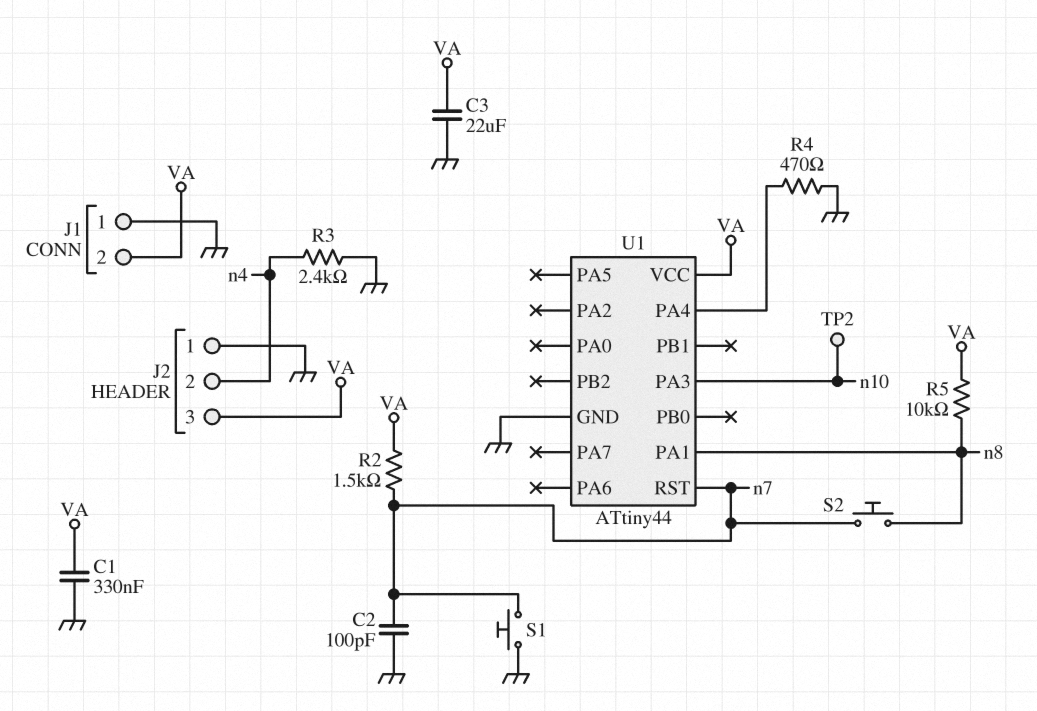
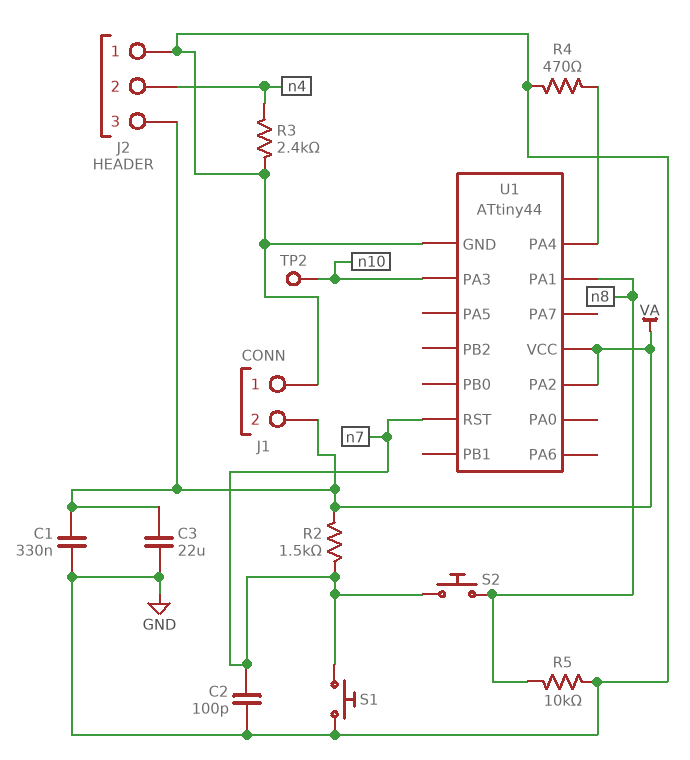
R5: 10k (VA, n8) -> 10k (GND, n8)
U1 pin PA2: none -> VA

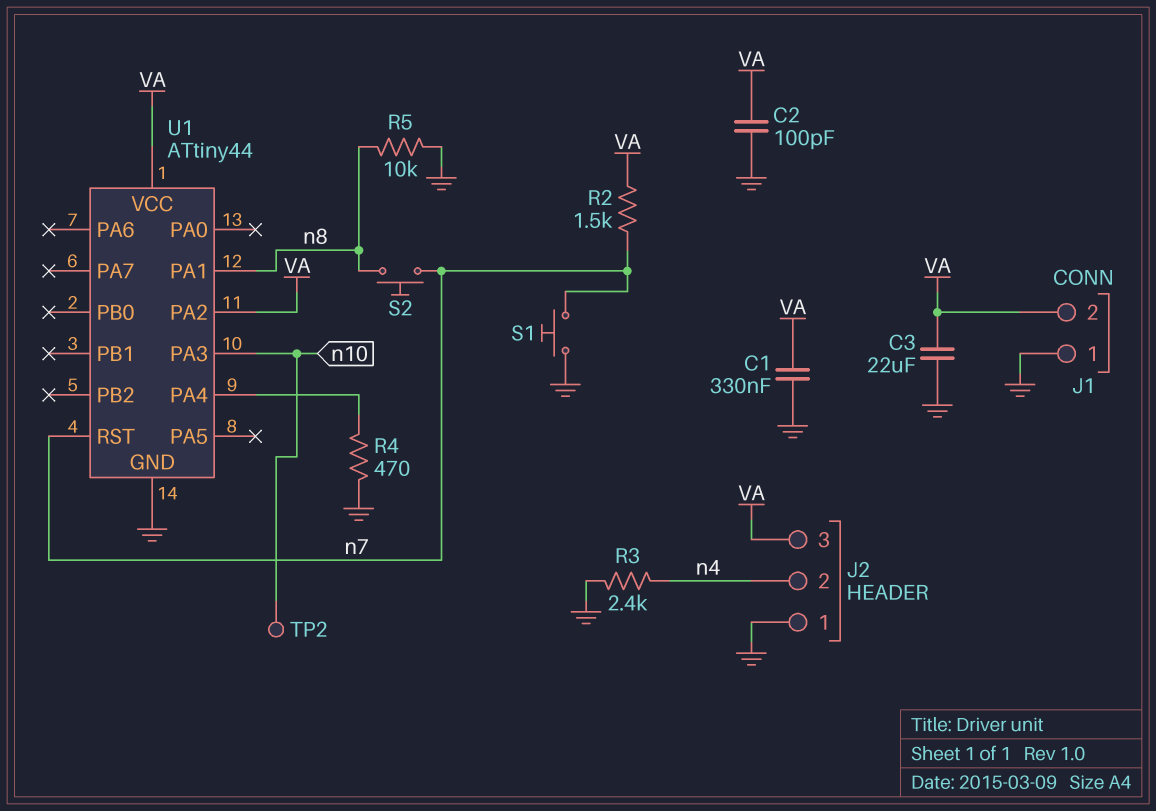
C2: 100pF (GND, n7) -> 100pF (GND, VA)

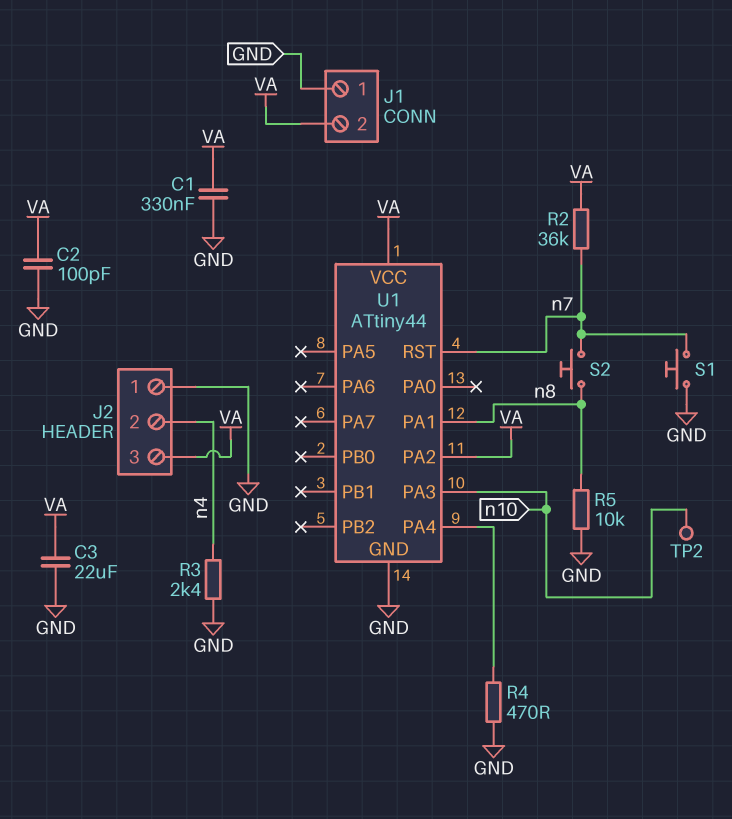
R2: 1.5k (VA, n7) -> 36k (VA, n7)

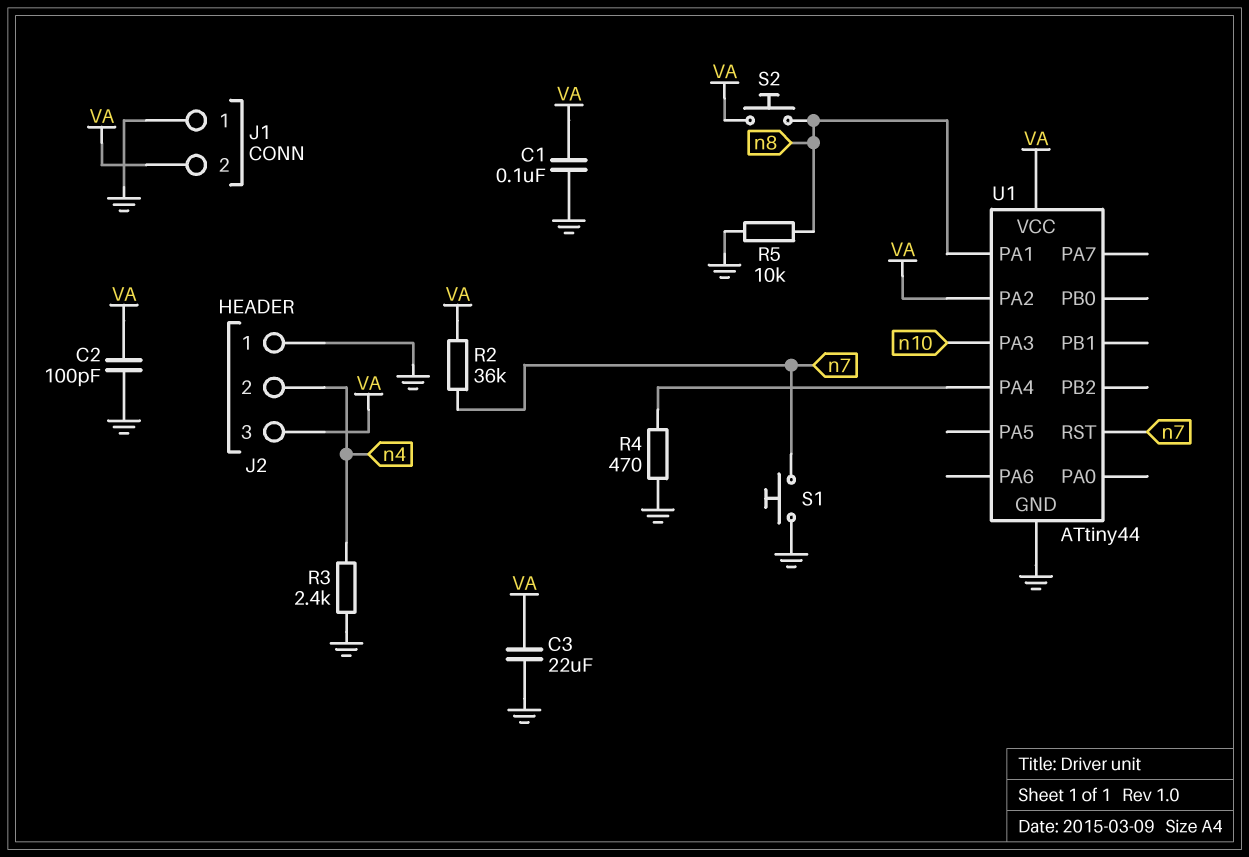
C1: 330nF (GND, VA) -> 100nF (GND, VA)
S2: button (n7, n8) -> button (VA, n8)
TP2: test point (n10) -> none

